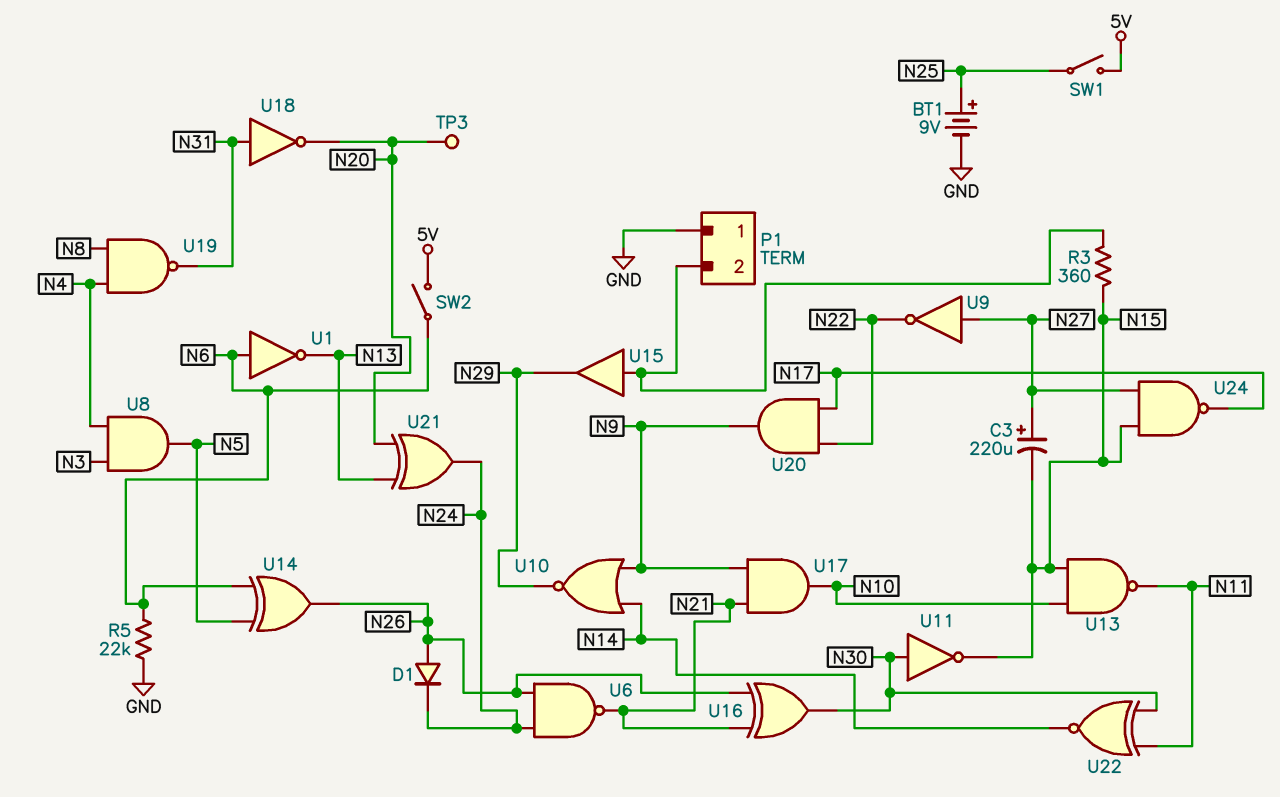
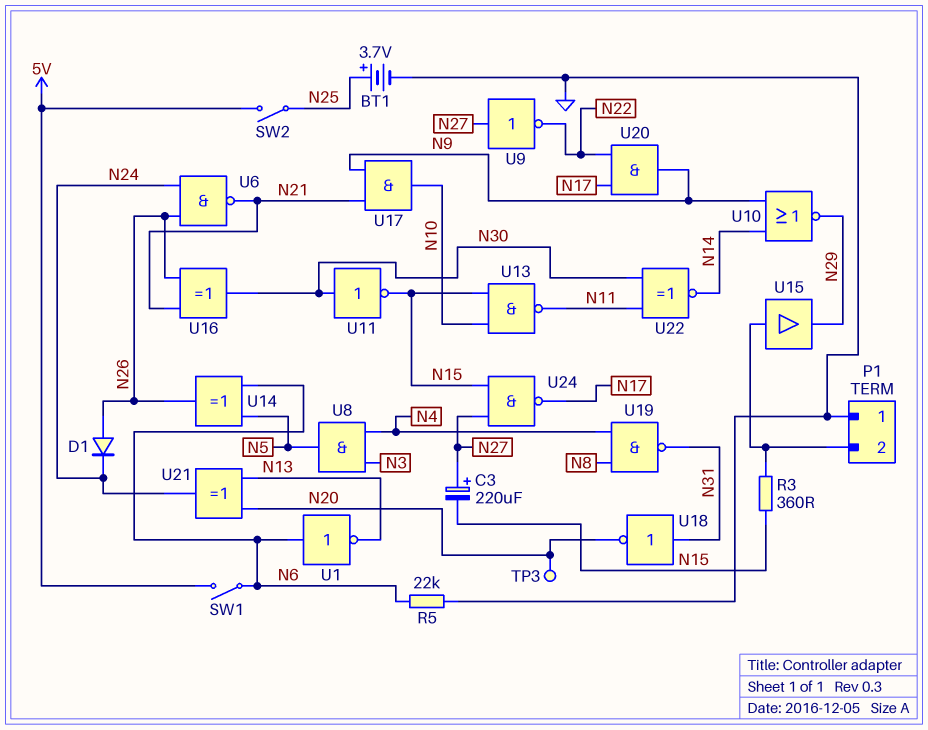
BT1: 9V (plus N25, minus GND) -> 3.7V (plus N25, minus GND)
SW1: switch (5V, N25) -> switch (5V, N6)
SW2: switch (5V, N6) -> switch (5V, N25)

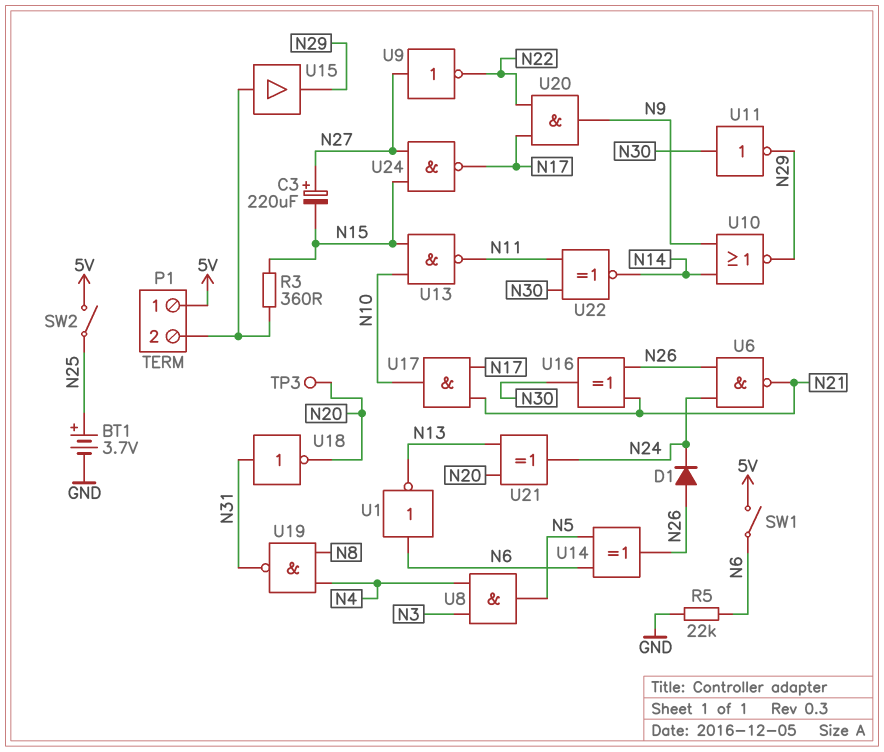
P1 pin 1: GND -> 5V
U11: NOT (in N30, out N15) -> NOT (in N30, out N29)
U17: AND (in N9, in N21, out N10) -> AND (in N17, in N21, out N10)

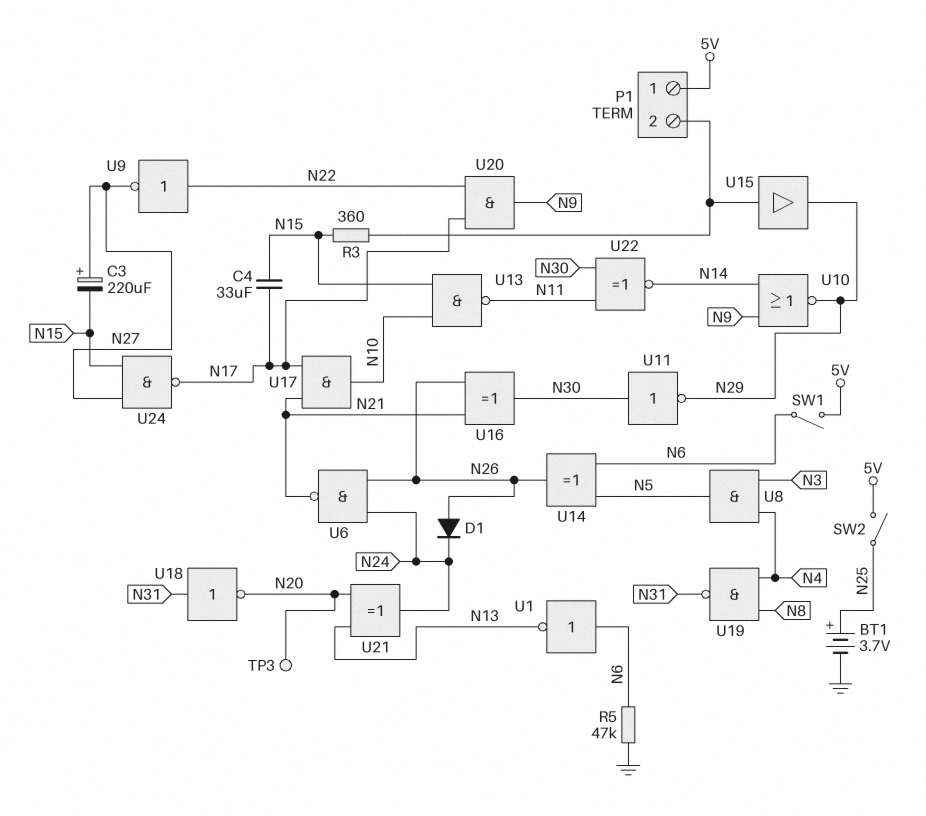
C4: none -> 33uF (N15, N17)
R5: 22k (GND, N6) -> 47k (GND, N6)
U9: NOT (in N27, out N22) -> NOT (in N22, out N27)

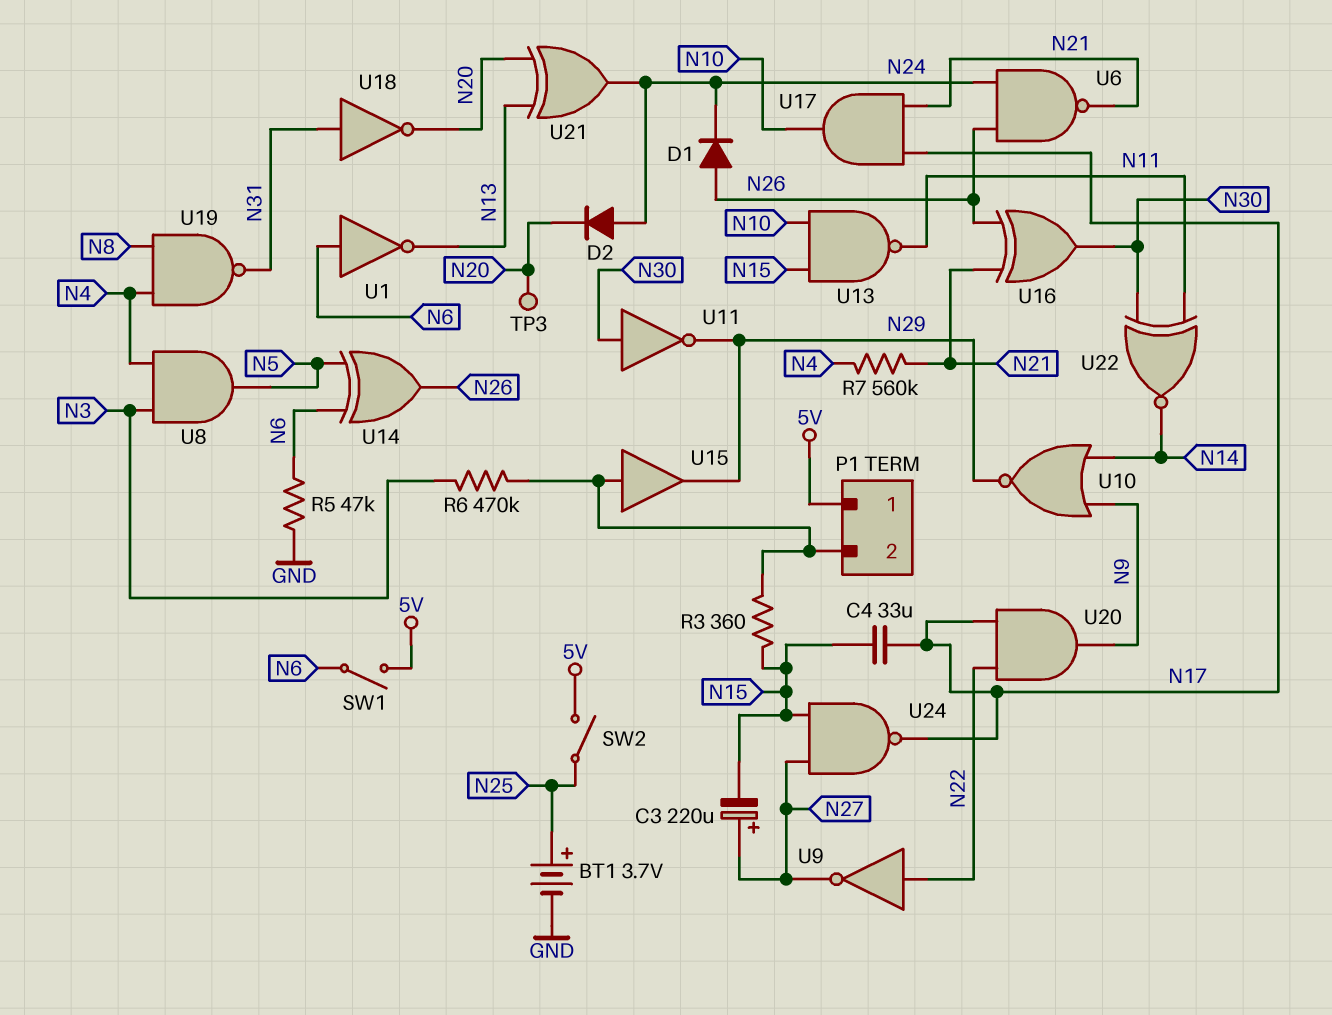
D2: none -> diode (A N24, K N20)
R6: none -> 470k (N3, P1/2)
R7: none -> 560k (N4, N21)

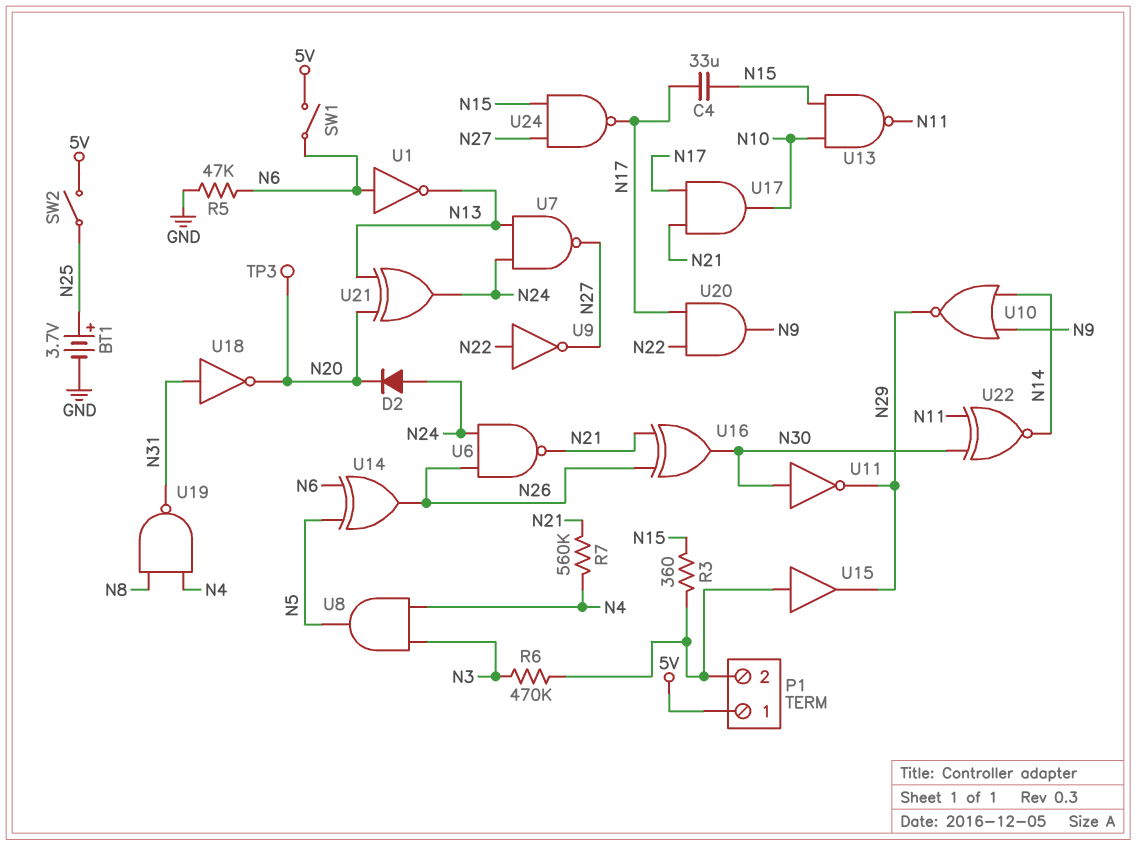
C3: 220uF (plus N27, minus N15) -> none
D1: diode (A N26, K N24) -> none
U7: none -> NAND (in N13, in N24, out N27)

